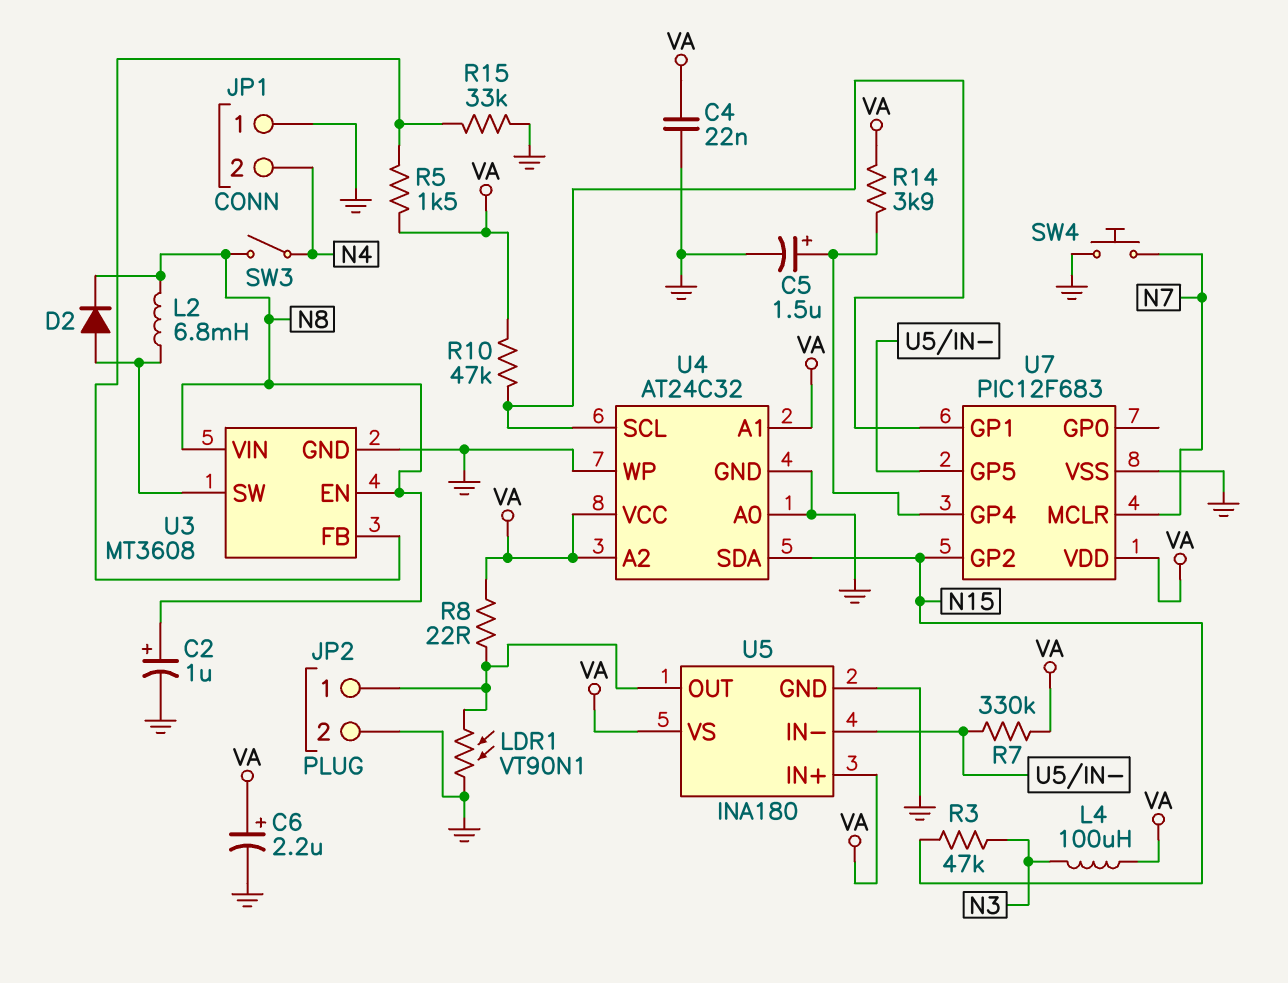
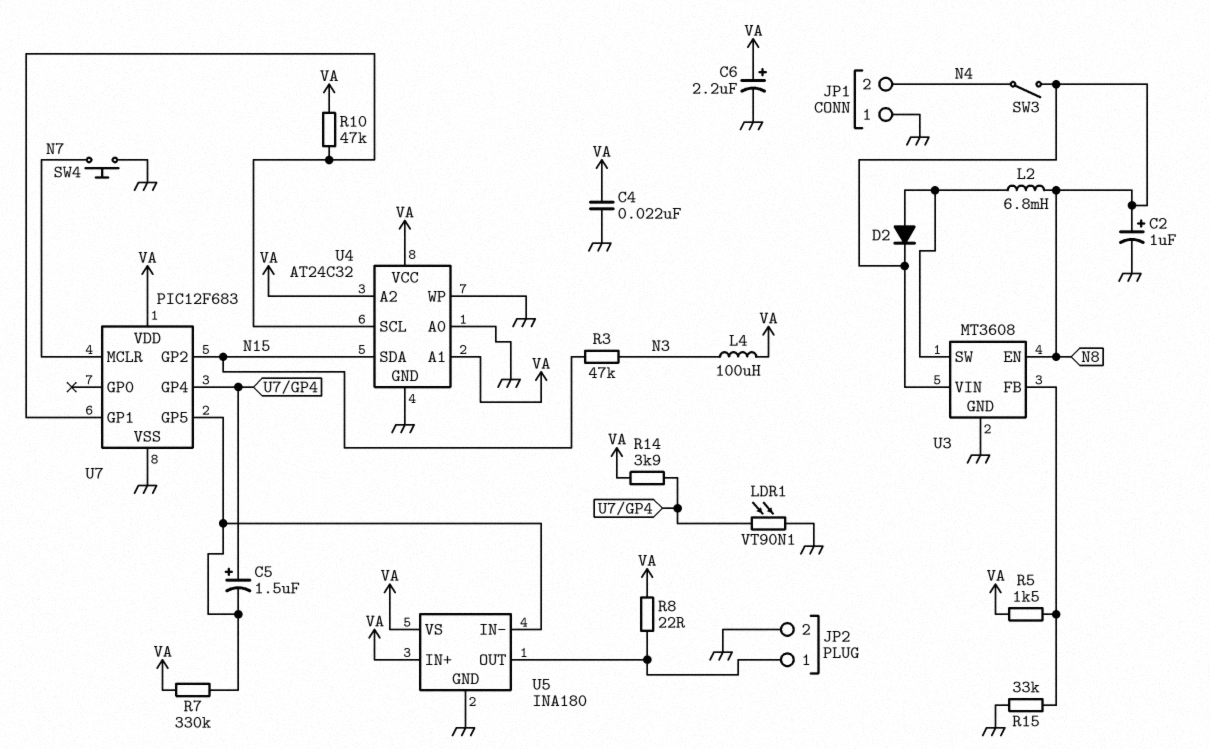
C5: 1.5uF (plus U7/GP4, minus GND) -> 1.5uF (plus U7/GP4, minus U5/IN-)
LDR1: VT90N1 (GND, JP2/1) -> VT90N1 (GND, U7/GP4)

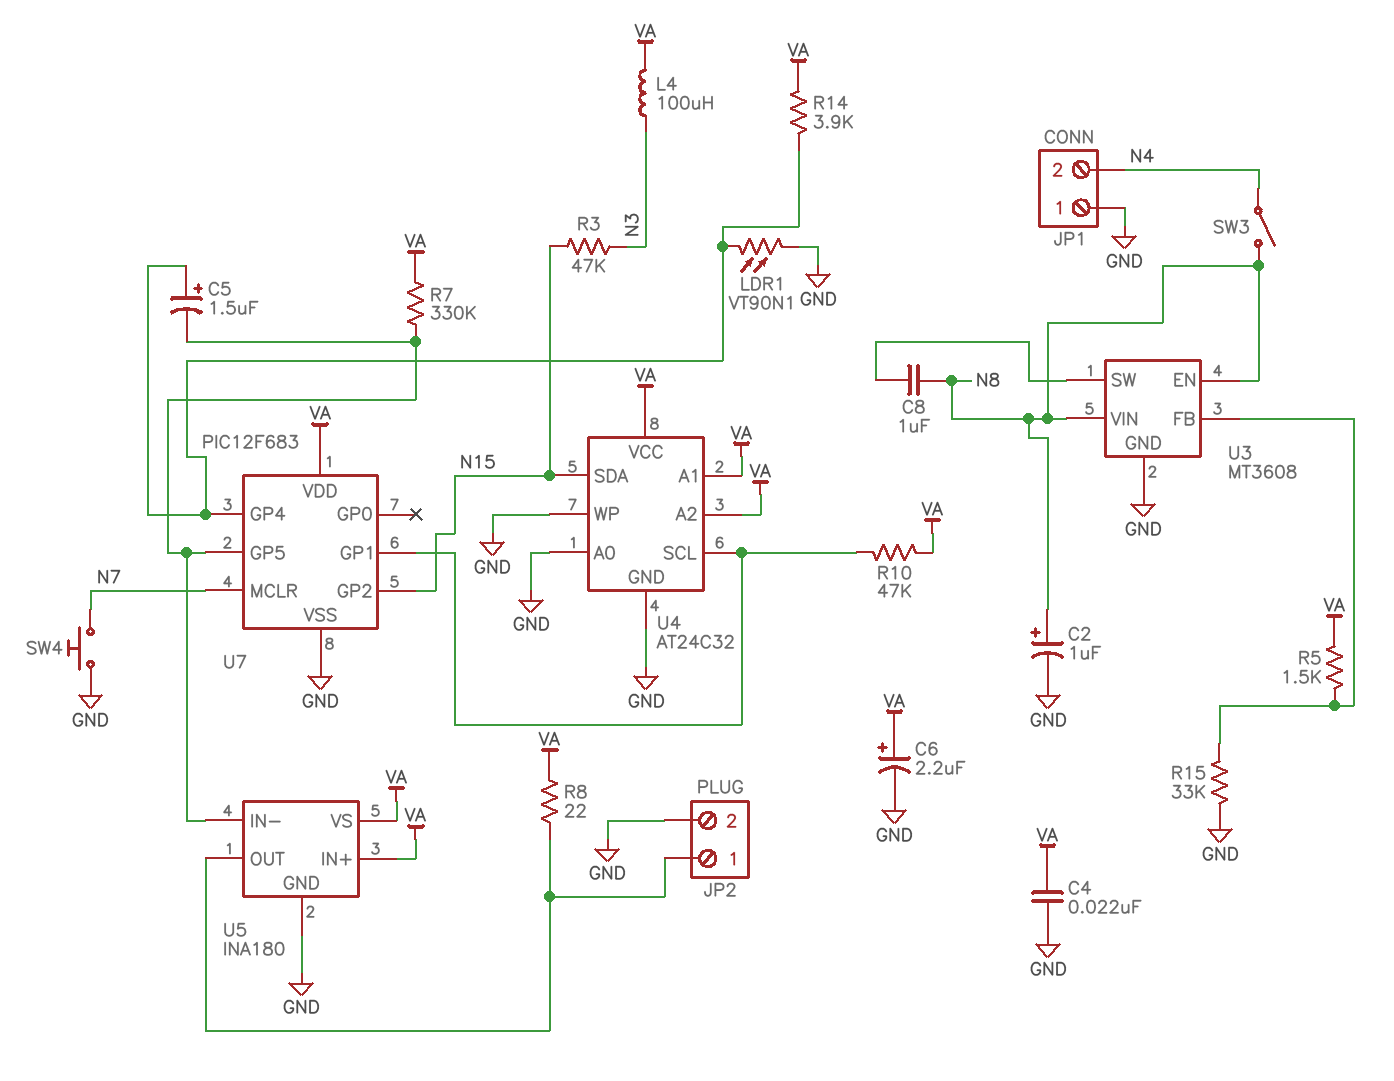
C8: none -> 1uF (N8, U3/SW)
D2: diode (A U3/SW, K N8) -> none
L2: 6.8mH (N8, U3/SW) -> none

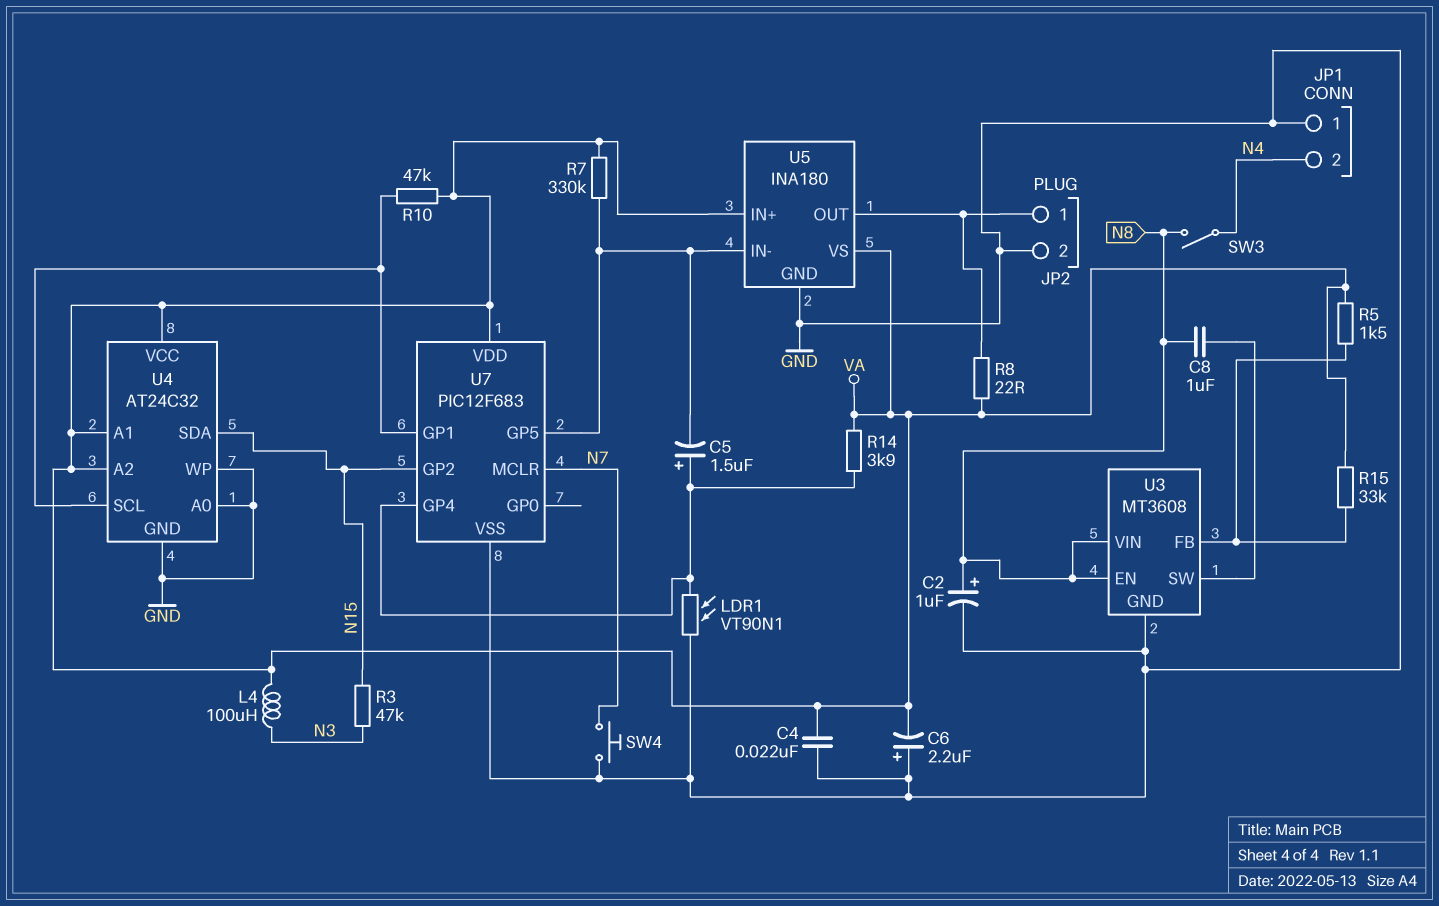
C6: 2.2uF (plus VA, minus GND) -> 2.2uF (plus GND, minus VA)
R15: 33k (GND, U3/FB) -> 33k (U3/FB, VA)

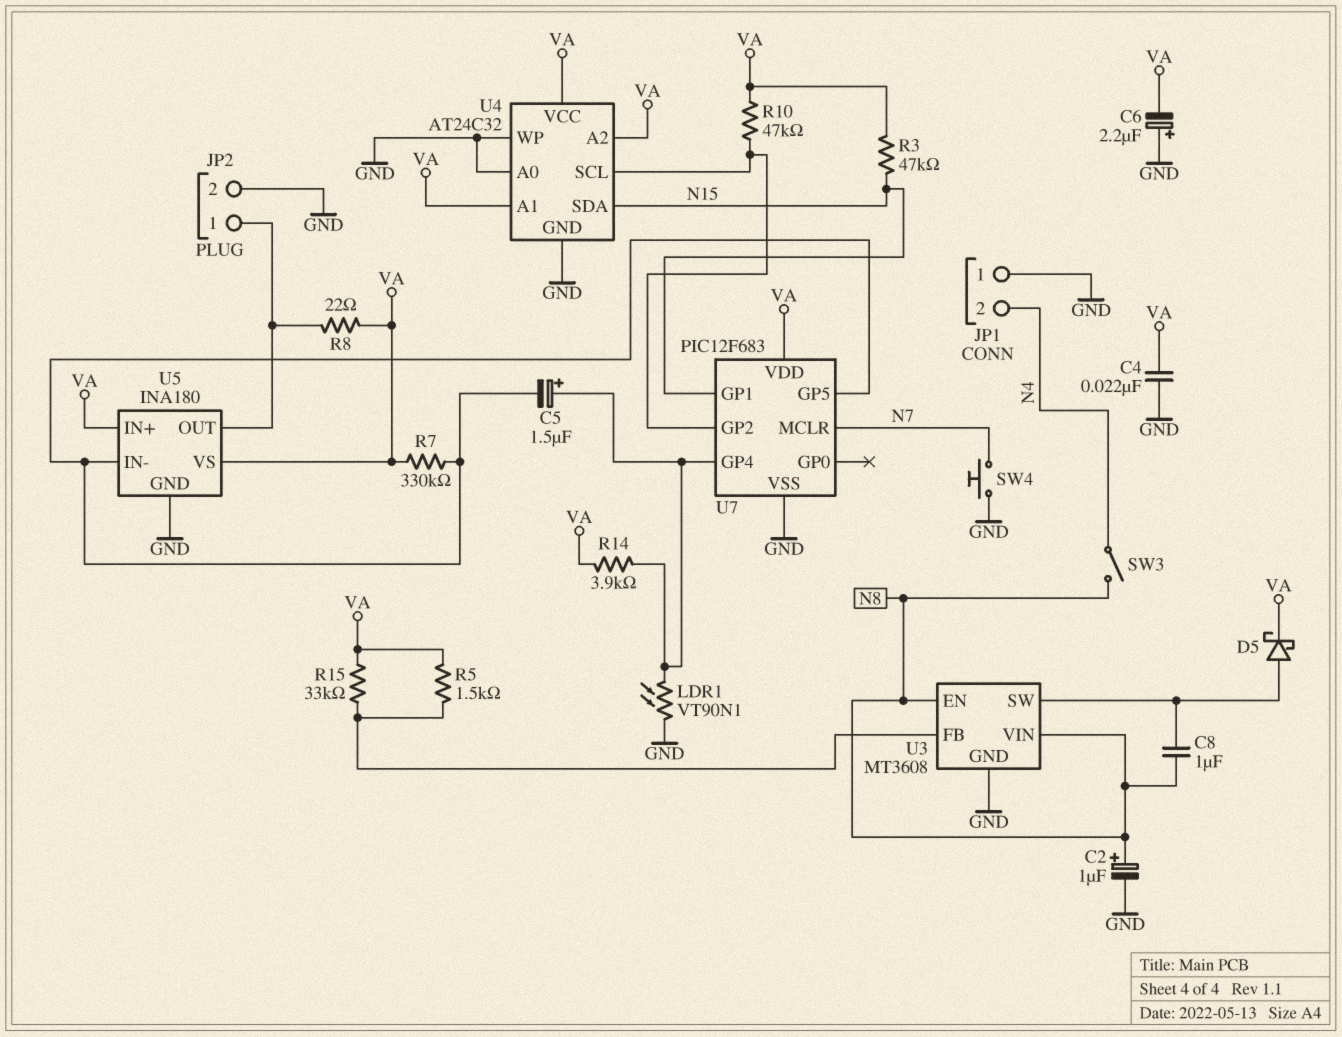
D5: none -> schottky (A U3/SW, K VA)
L4: 100uH (N3, VA) -> none
R3: 47k (N3, N15) -> 47k (N15, VA)
U7 pin GP1: U4/SCL -> N15
U7 pin GP2: N15 -> U4/SCL

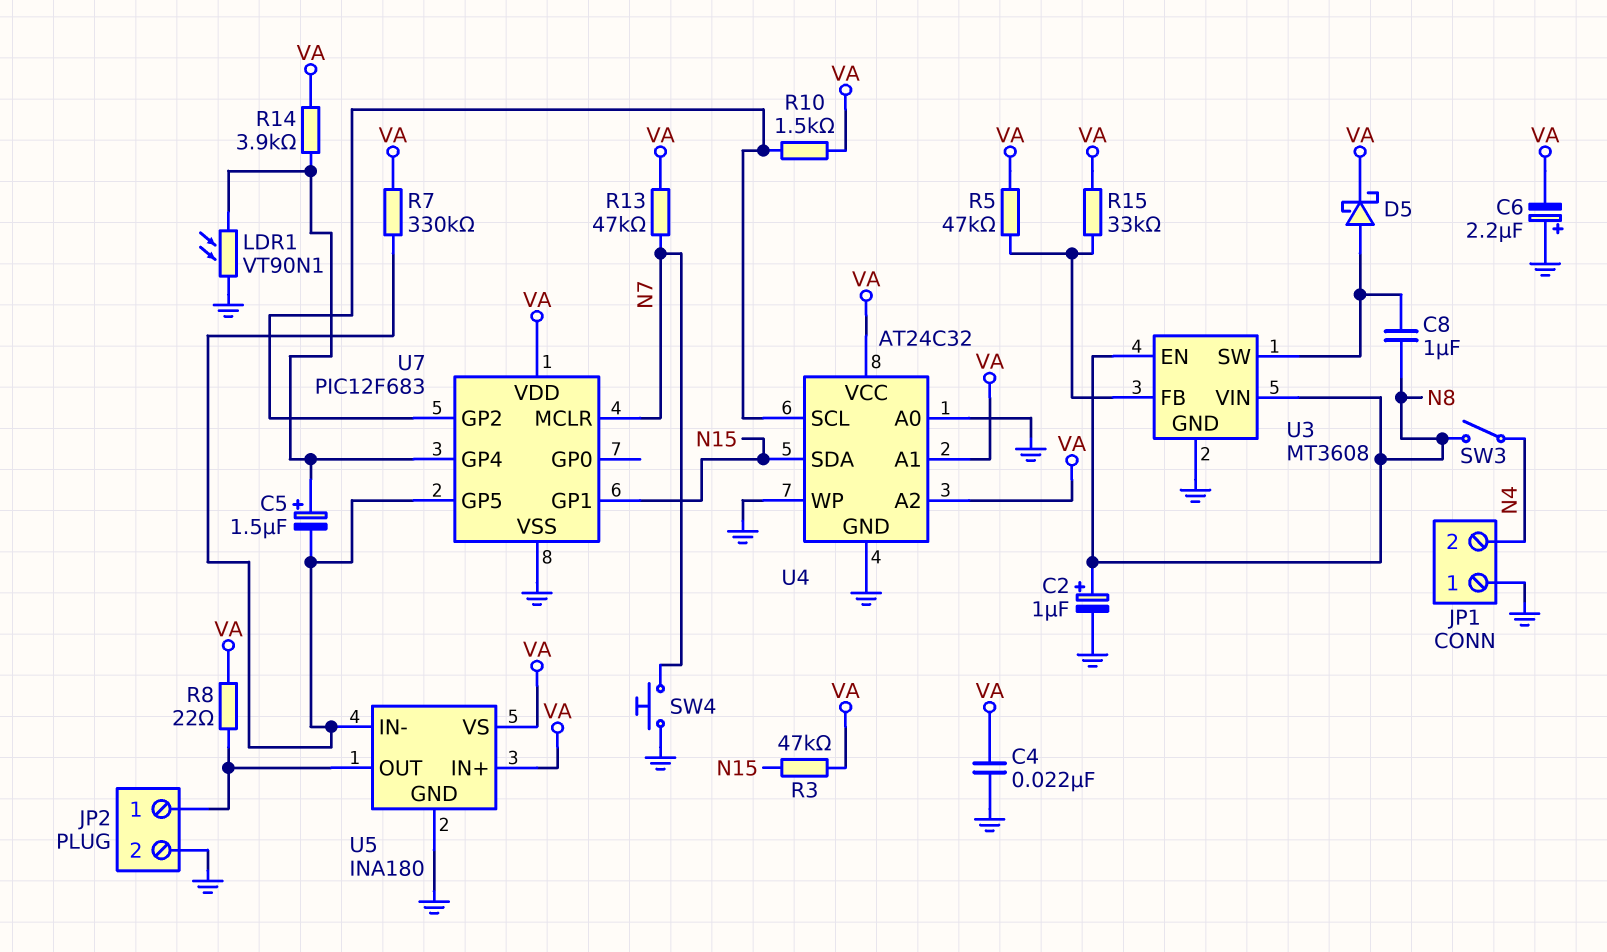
R5: 1.5k (U3/FB, VA) -> 47k (U3/FB, VA)
R10: 47k (U4/SCL, VA) -> 1.5k (U4/SCL, VA)
R13: none -> 47k (N7, VA)

